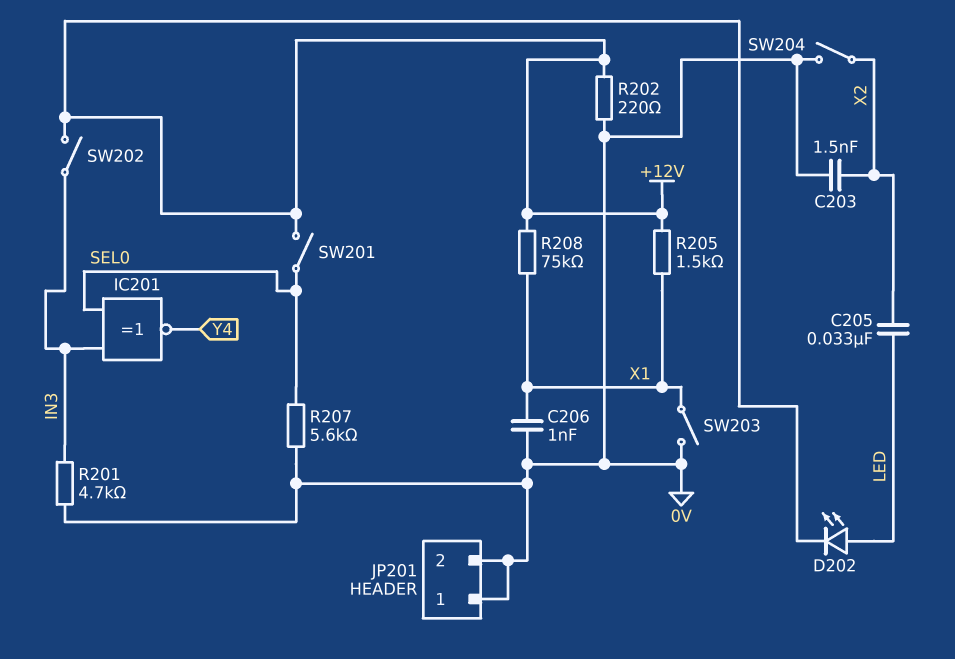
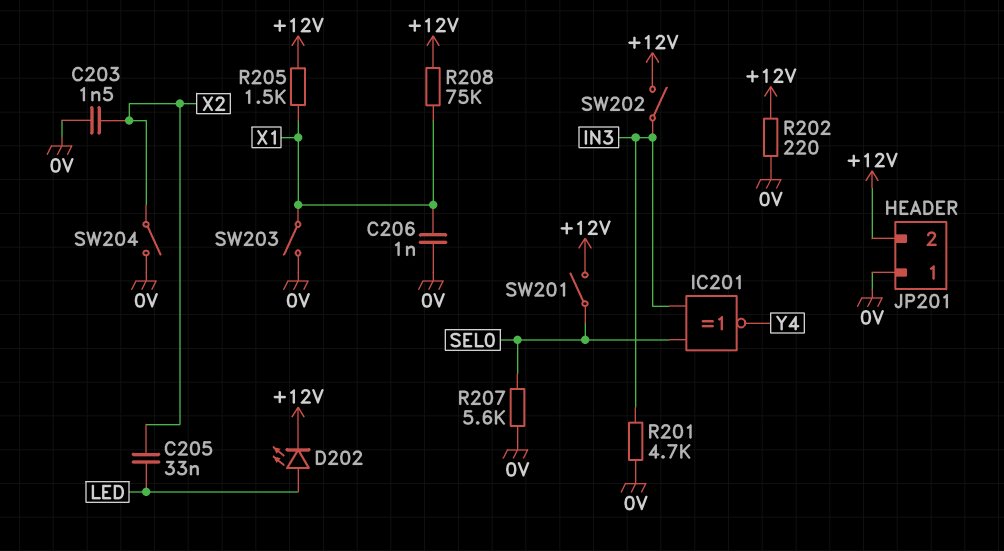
JP201 pin 2: 0V -> +12V

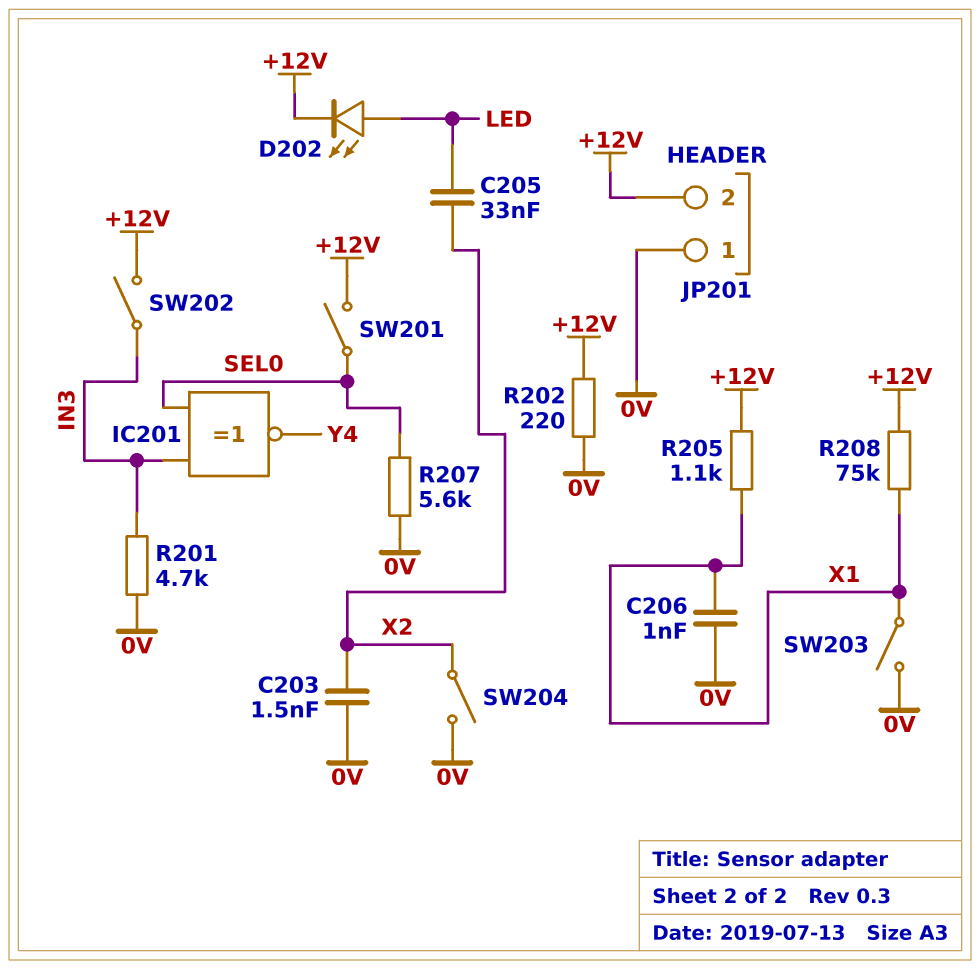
R205: 1.5k (+12V, X1) -> 1.1k (+12V, X1)

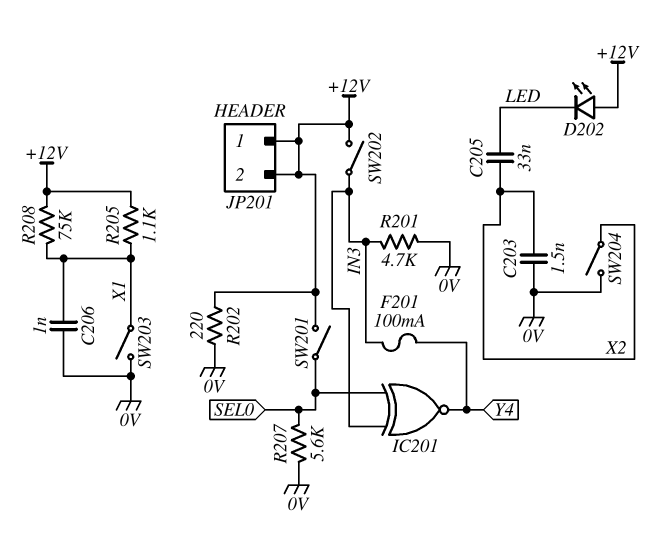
D202: LED (A LED, K +12V) -> LED (A +12V, K LED)
F201: none -> 100mA (IN3, Y4)
JP201 pin 1: 0V -> +12V

